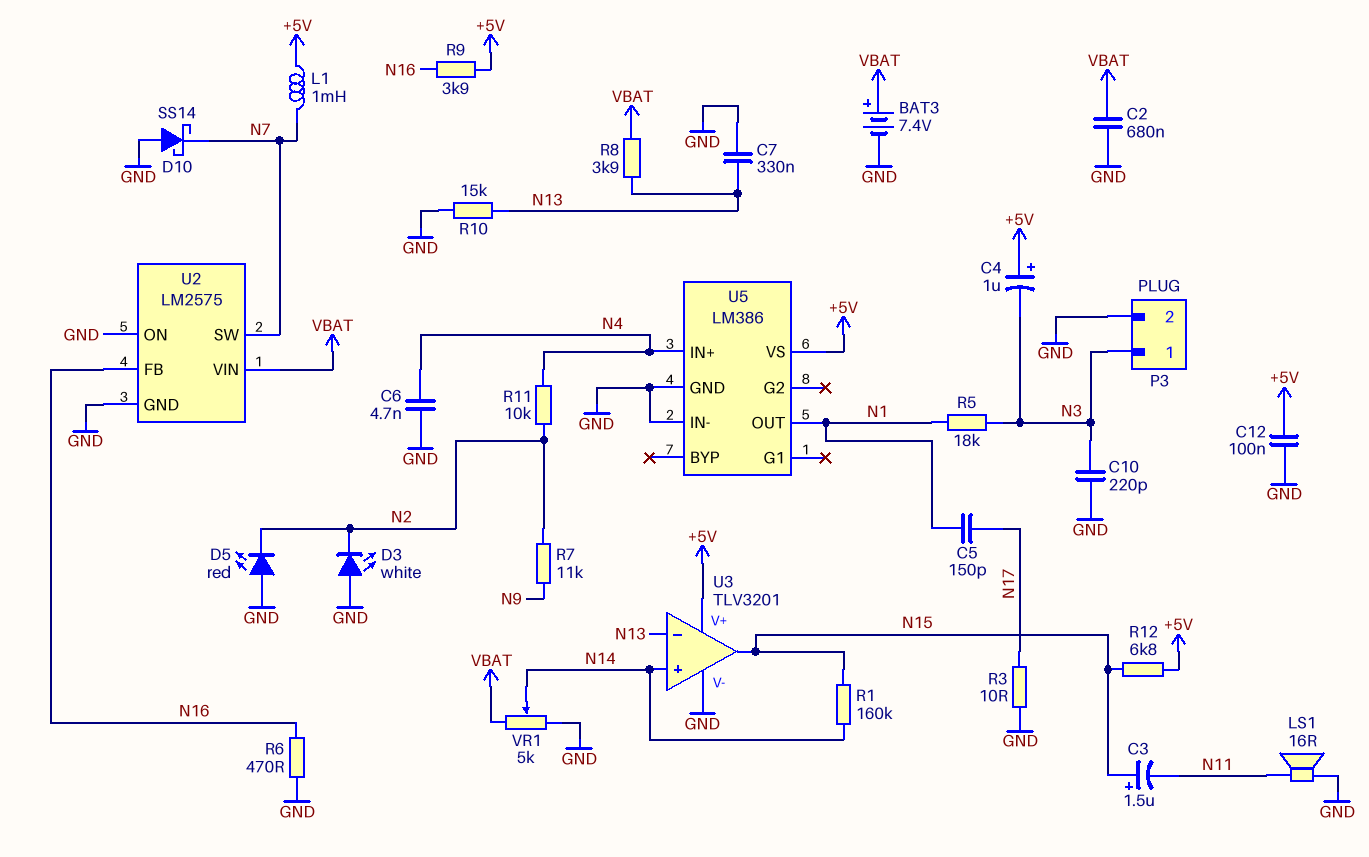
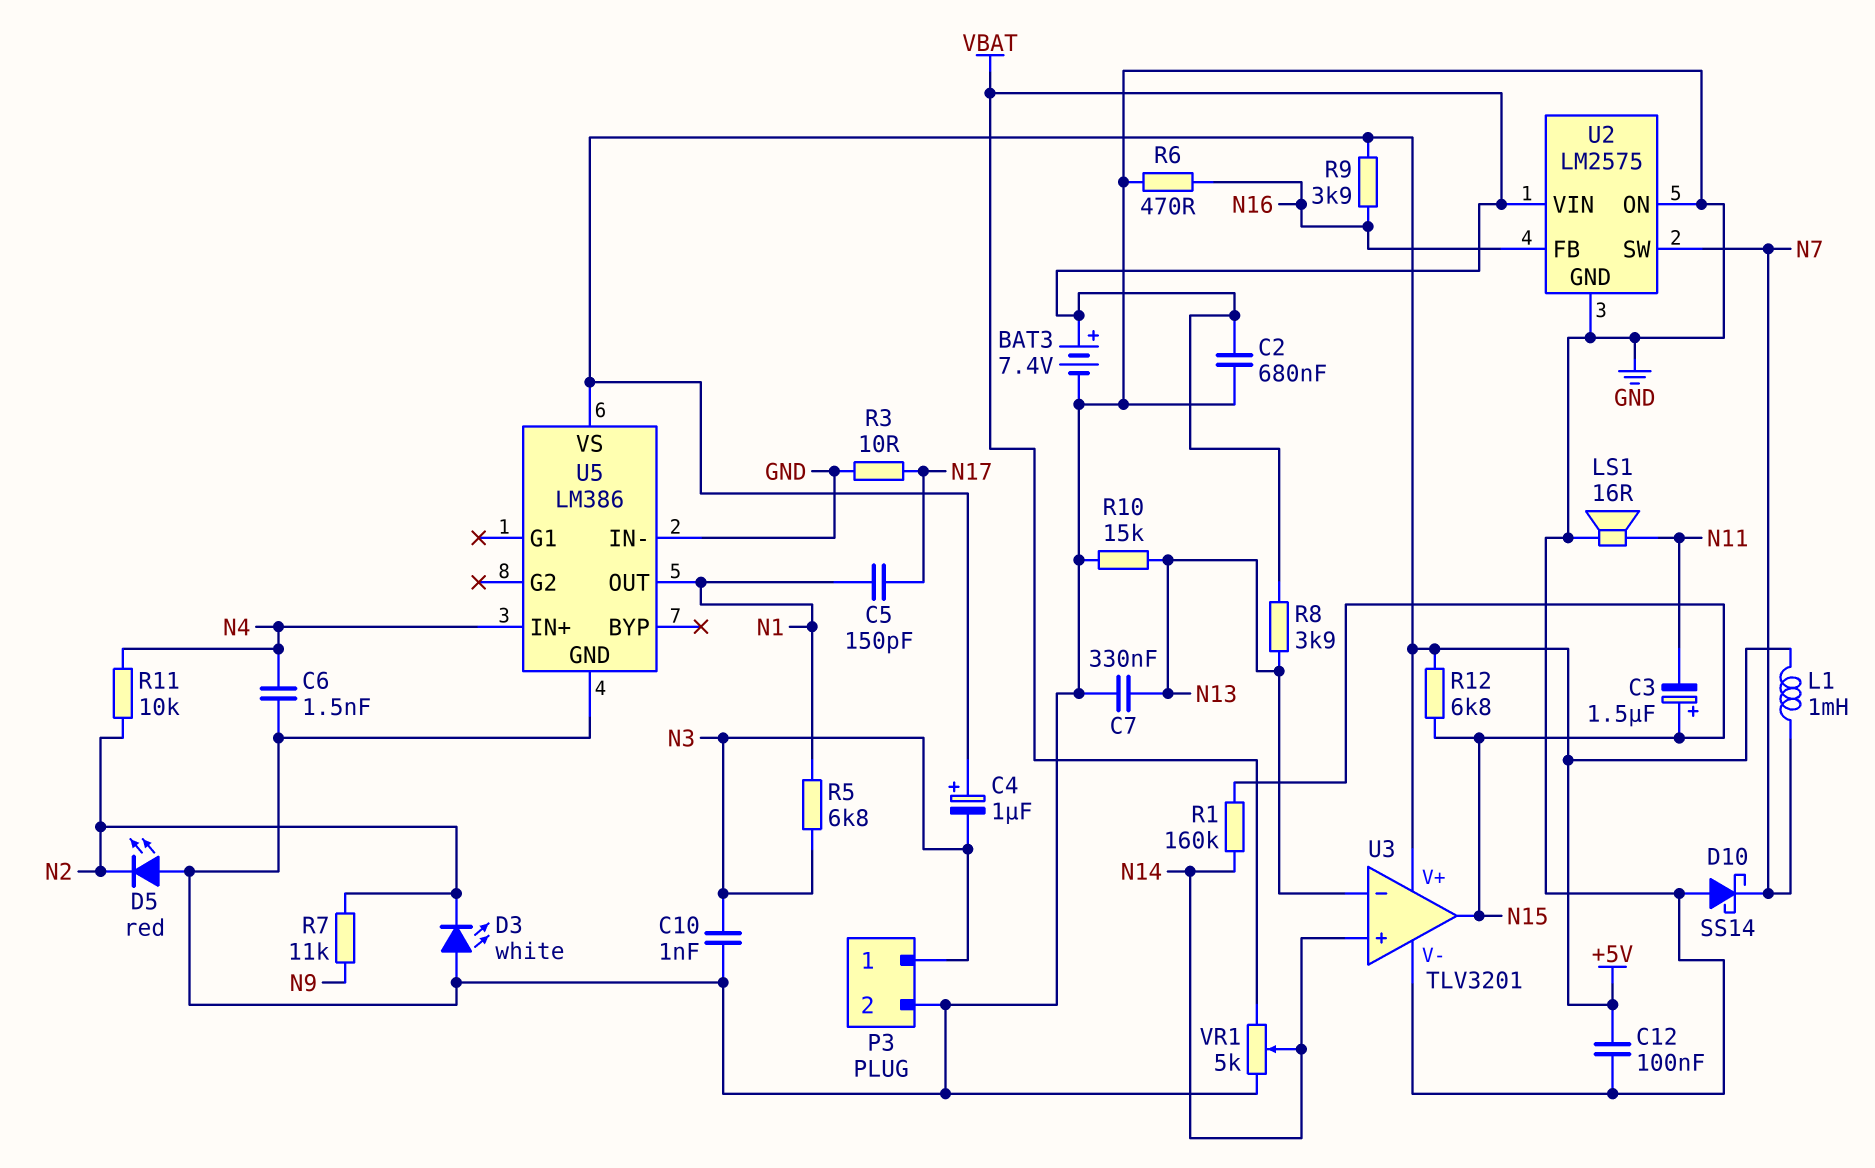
C6: 4.7nF (GND, N4) -> 1.5nF (GND, N4)
C10: 220pF (GND, N3) -> 1nF (GND, N3)
R5: 18k (N1, N3) -> 6.8k (N1, N3)

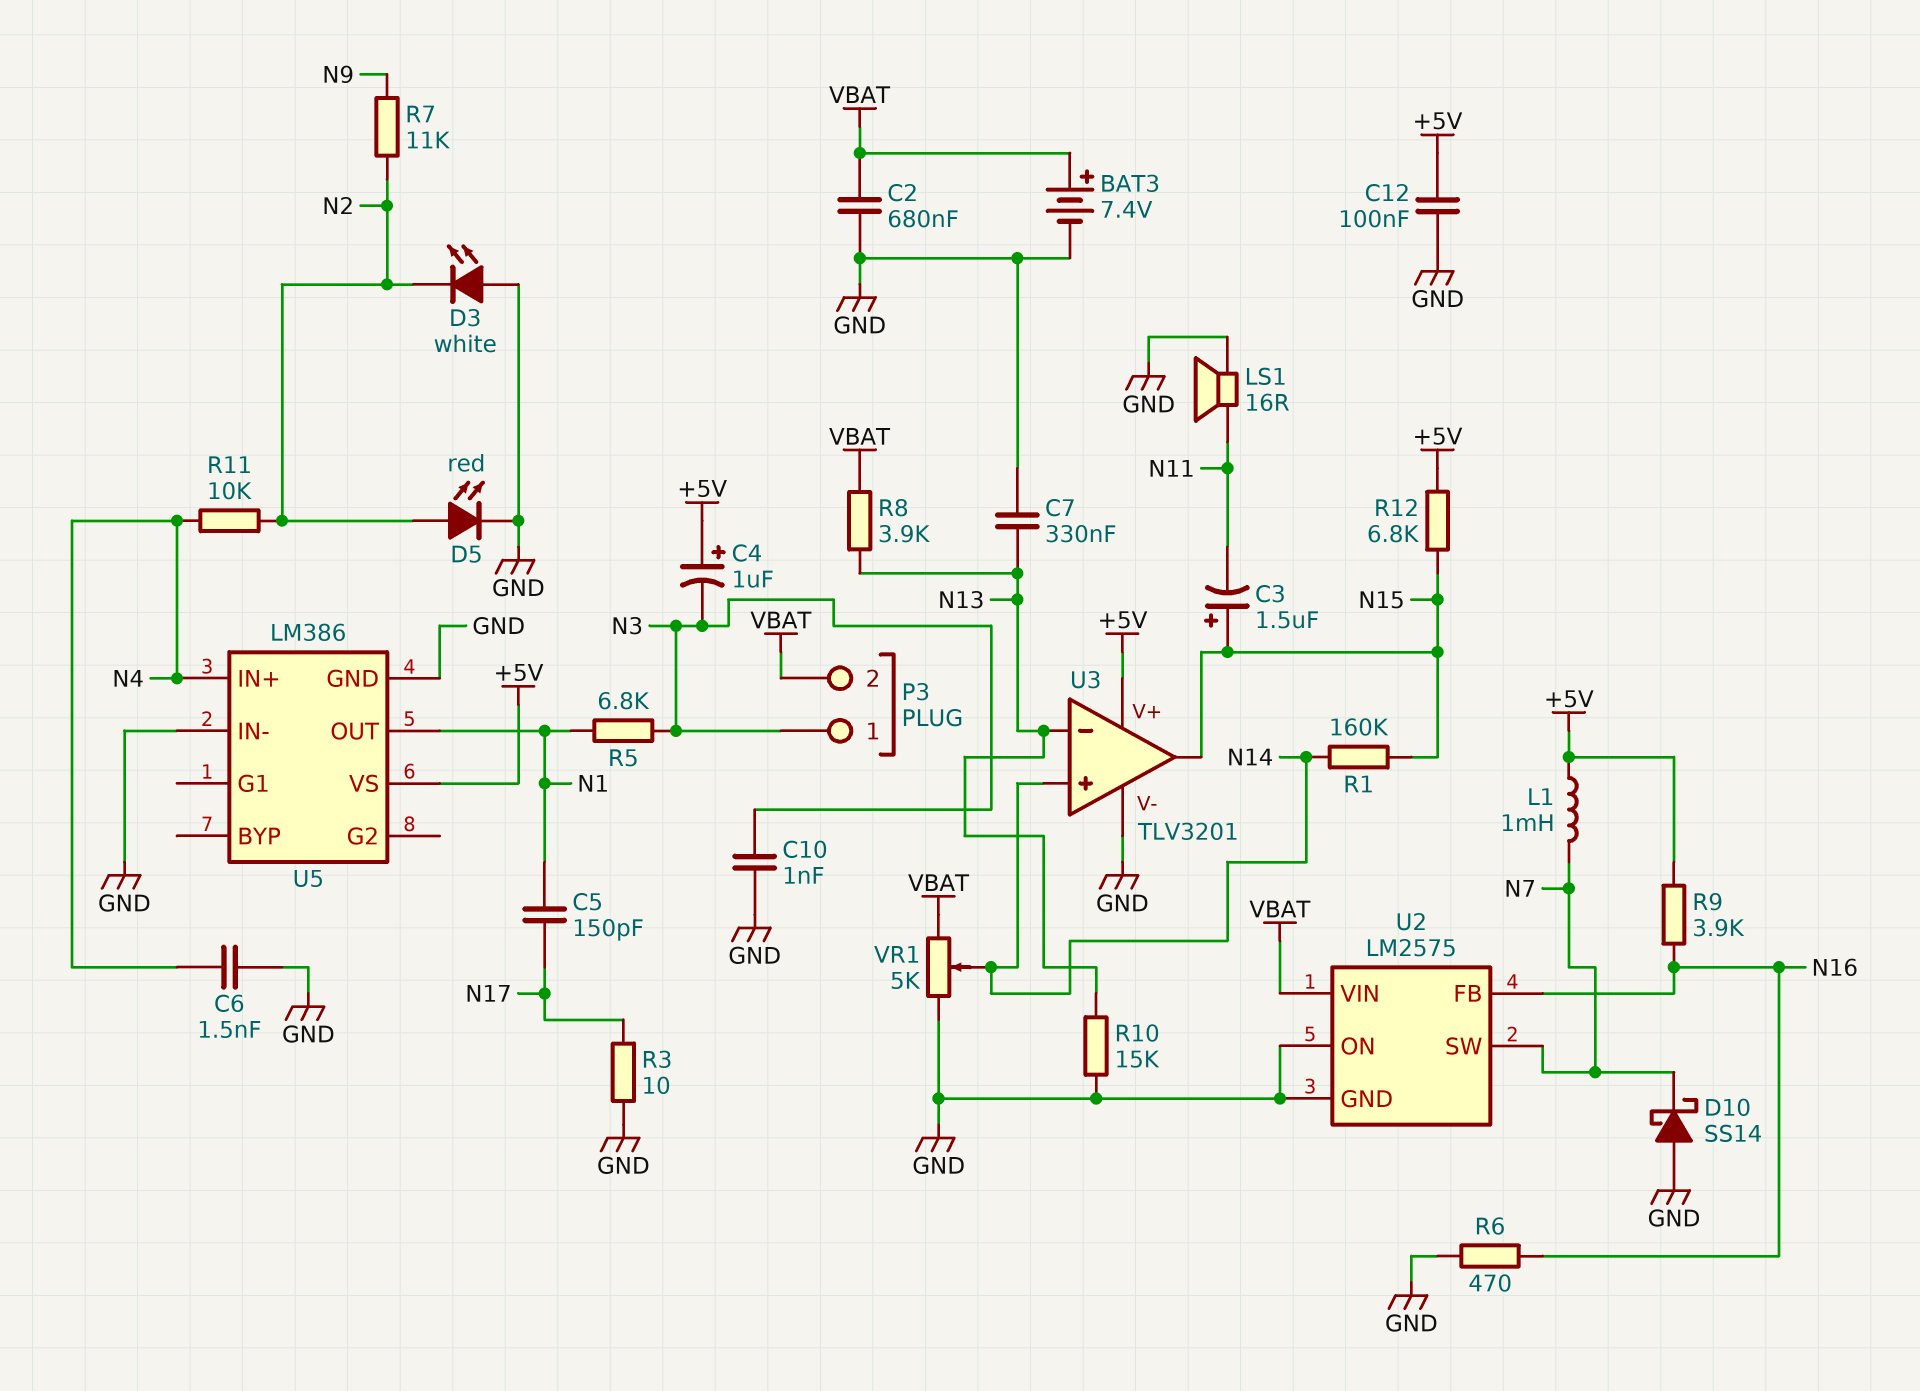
D5: LED red (A GND, K N2) -> LED red (A N2, K GND)
P3 pin 2: GND -> VBAT

